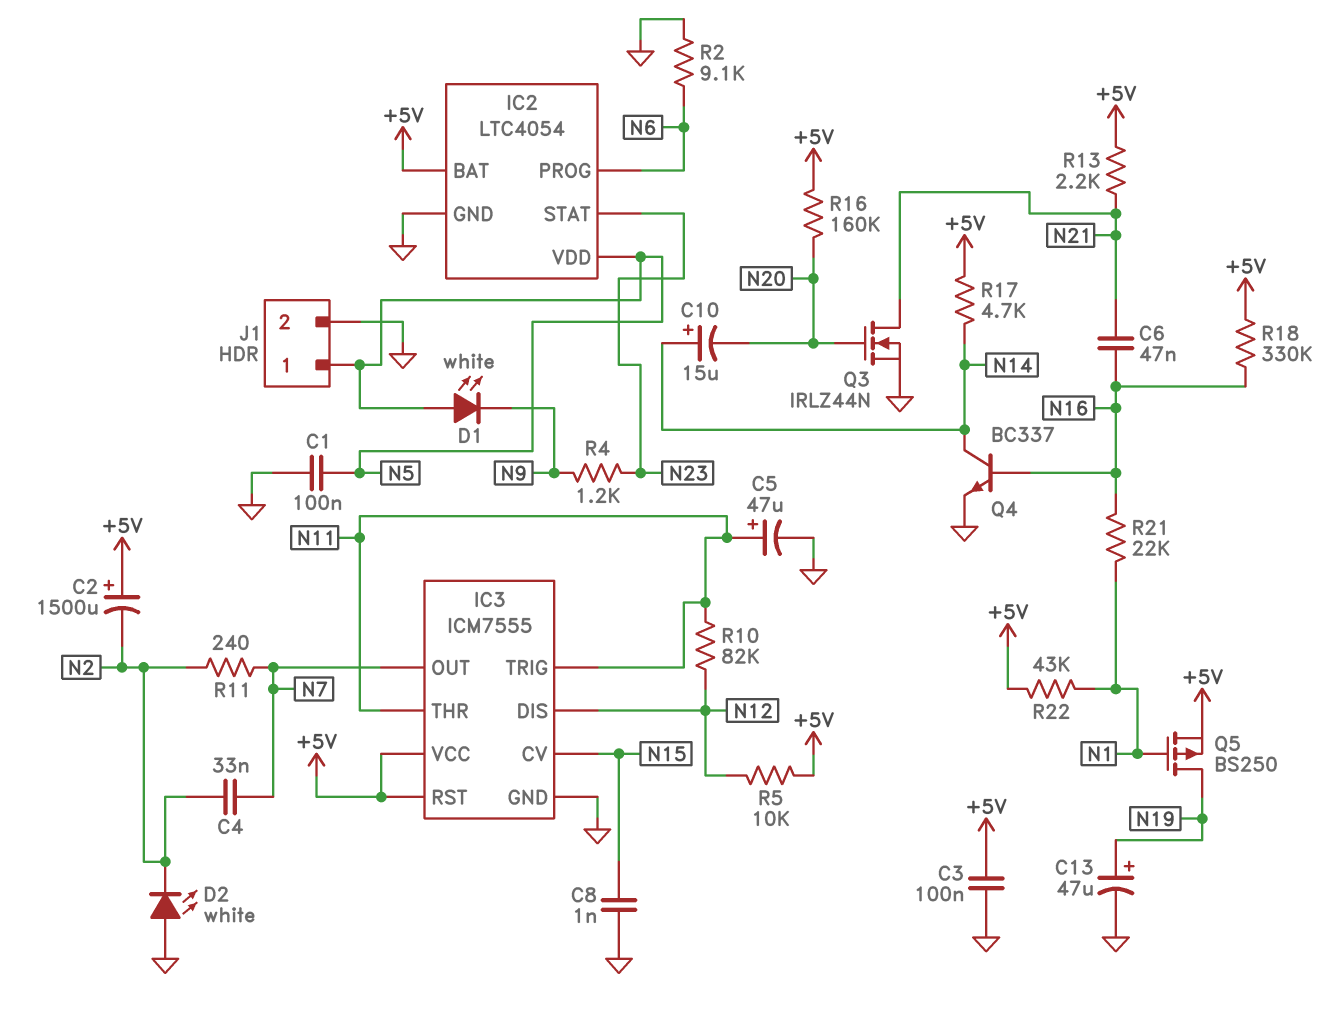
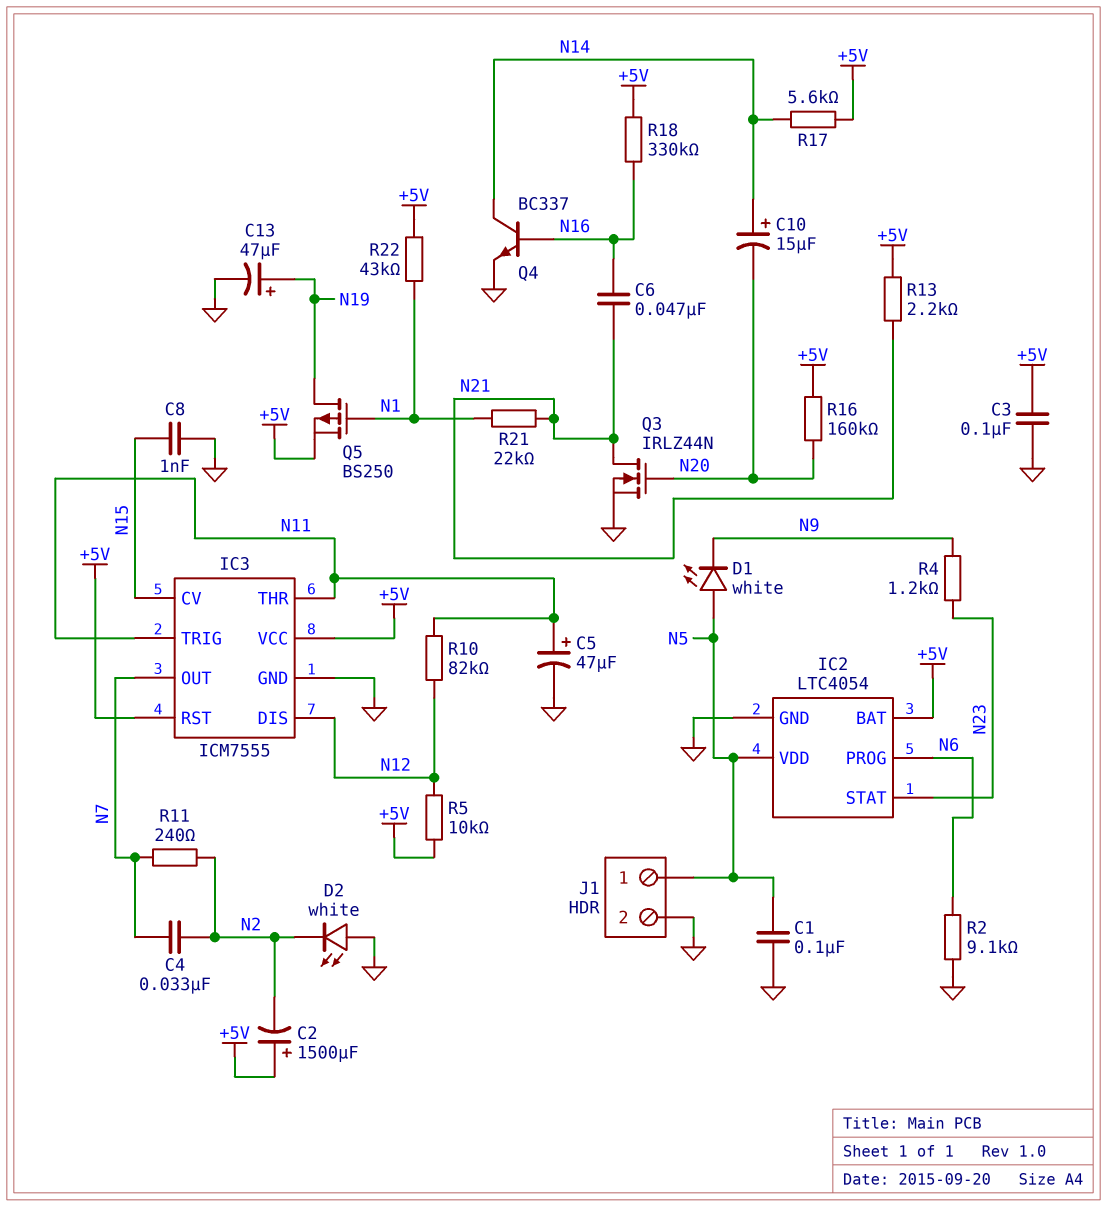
R17: 4.7k (+5V, N14) -> 5.6k (+5V, N14)
R21: 22k (N1, N16) -> 22k (N1, N21)

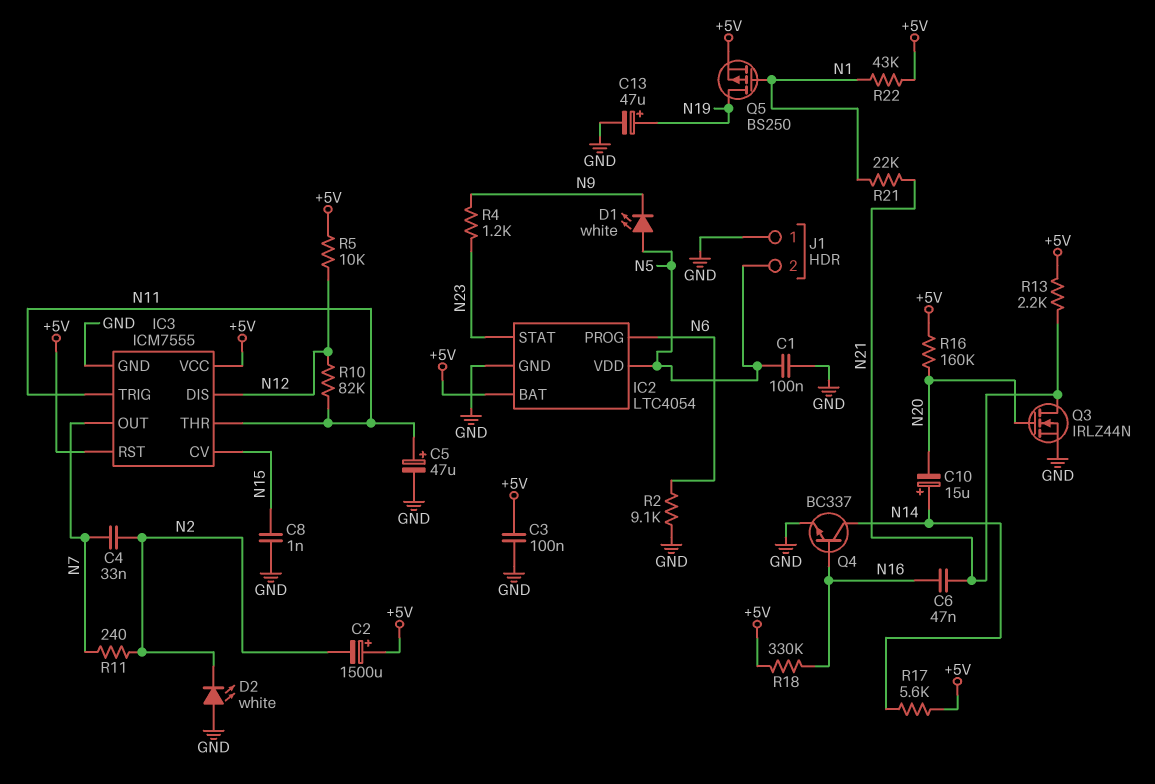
J1 pin 1: N5 -> GND
J1 pin 2: GND -> N5

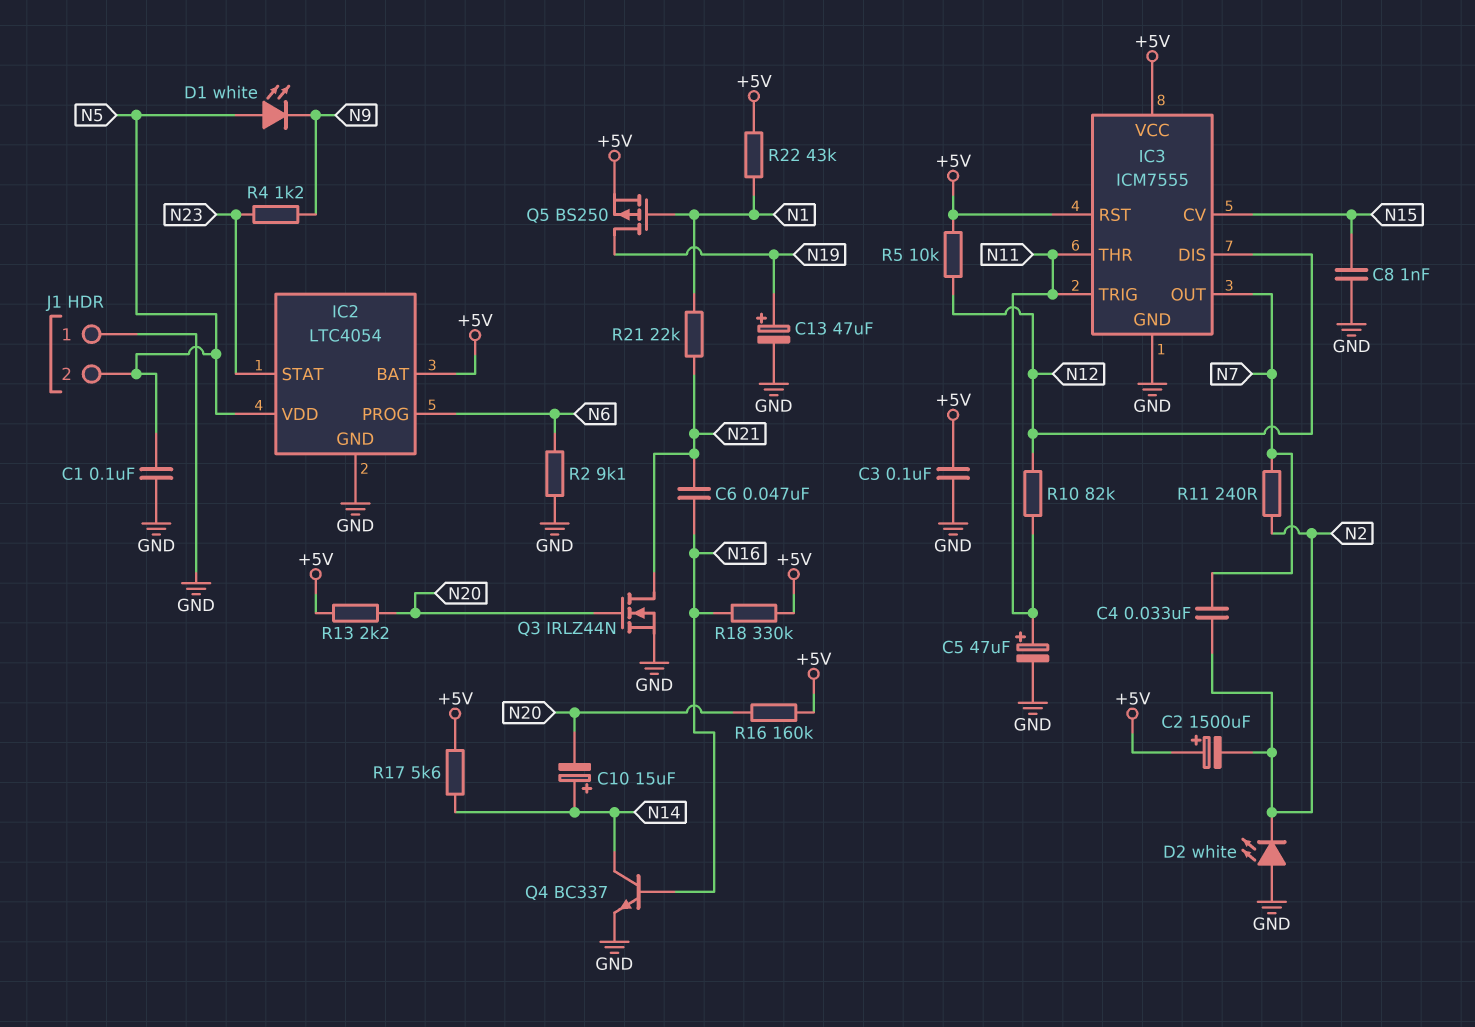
R13: 2.2k (+5V, N21) -> 2.2k (+5V, N20)

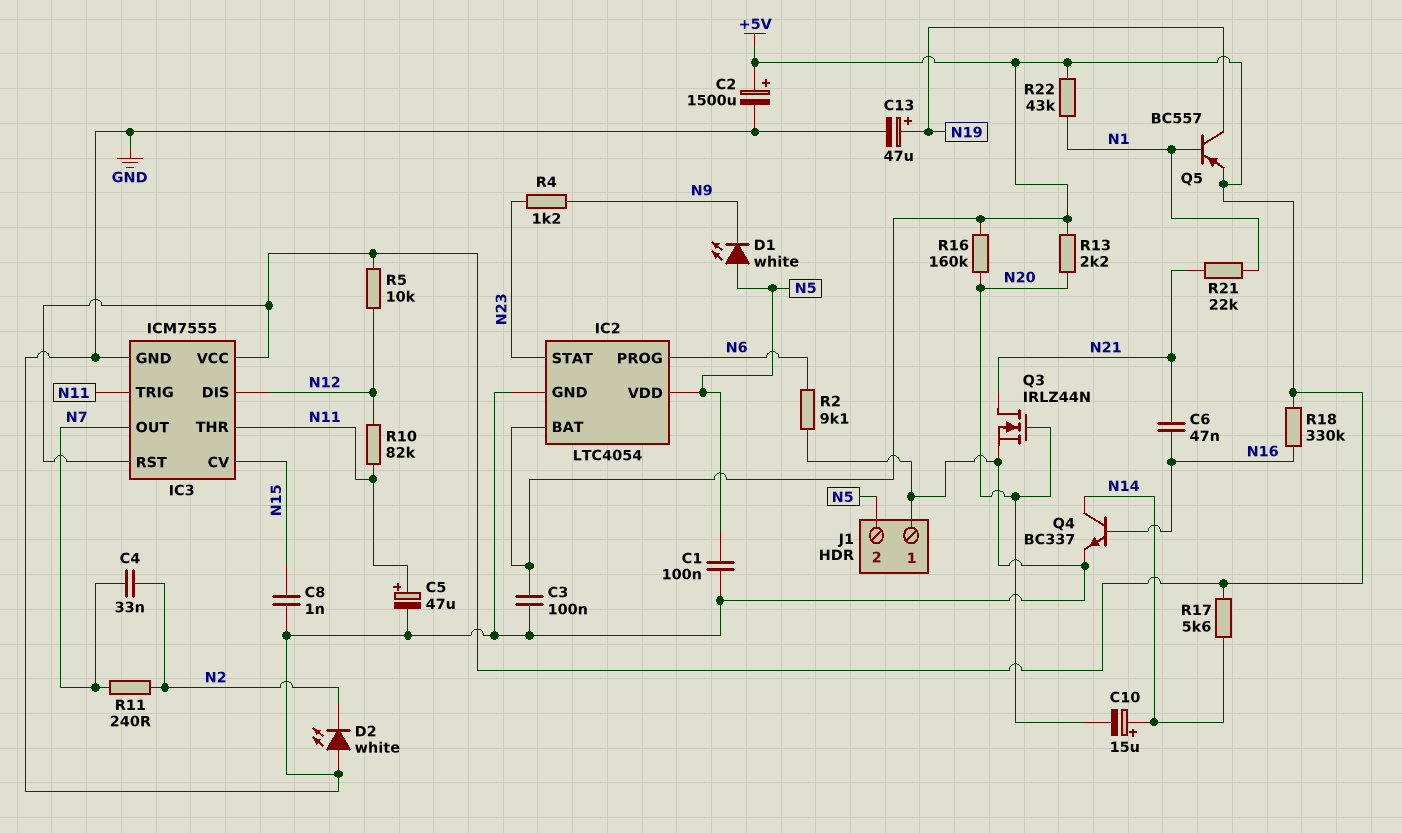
C2: 1500uF (plus +5V, minus N2) -> 1500uF (plus +5V, minus GND)
Q5: PMOS BS250 (G N1, D N19, S +5V) -> PNP BC557 (B N1, C N19, E +5V)

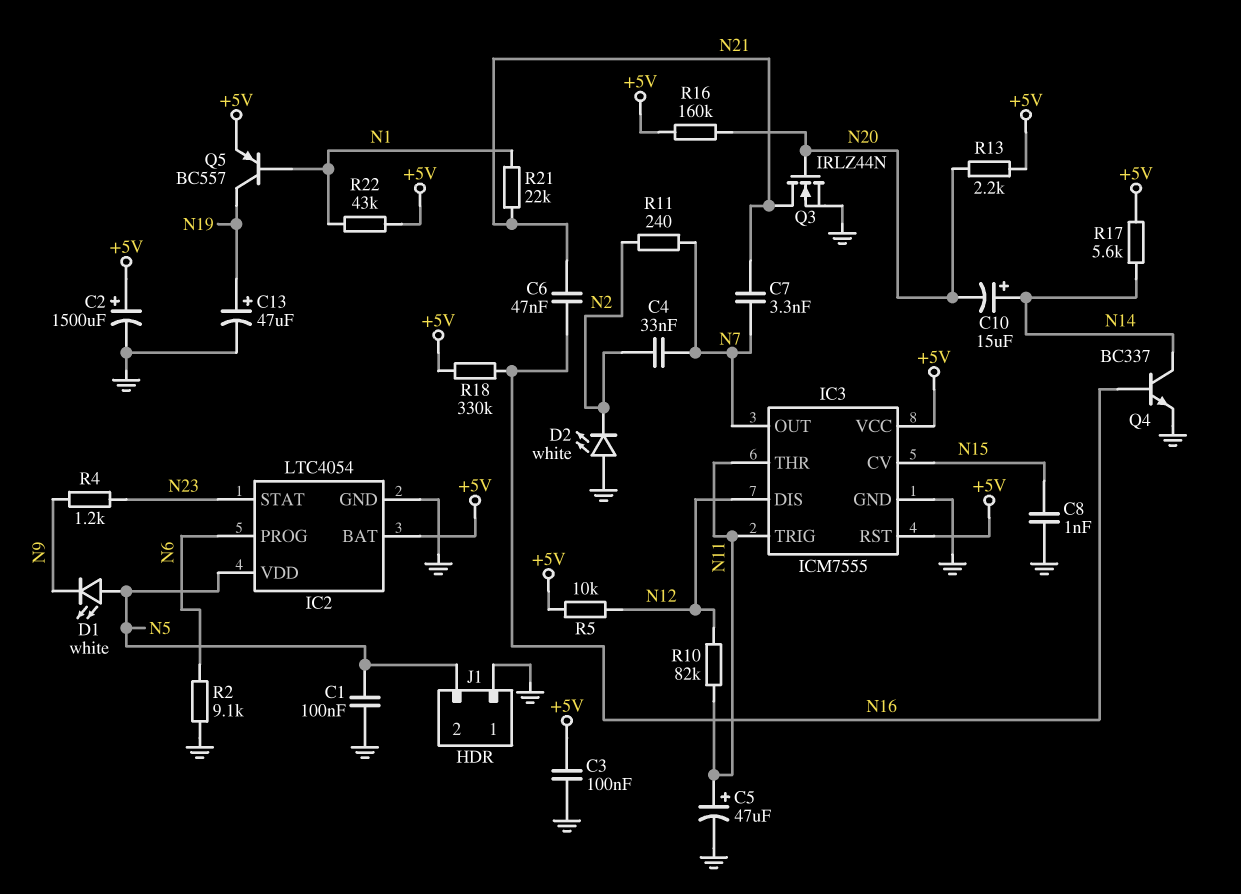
C7: none -> 3.3nF (N7, N21)

